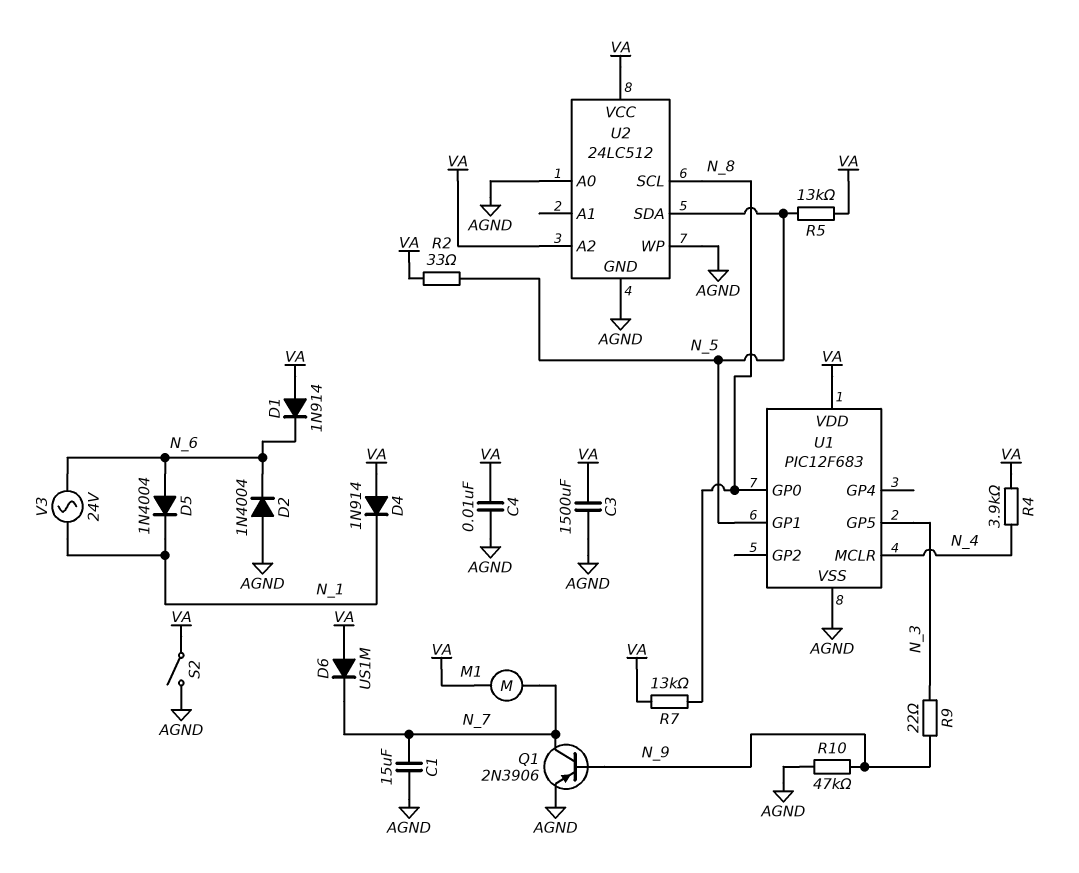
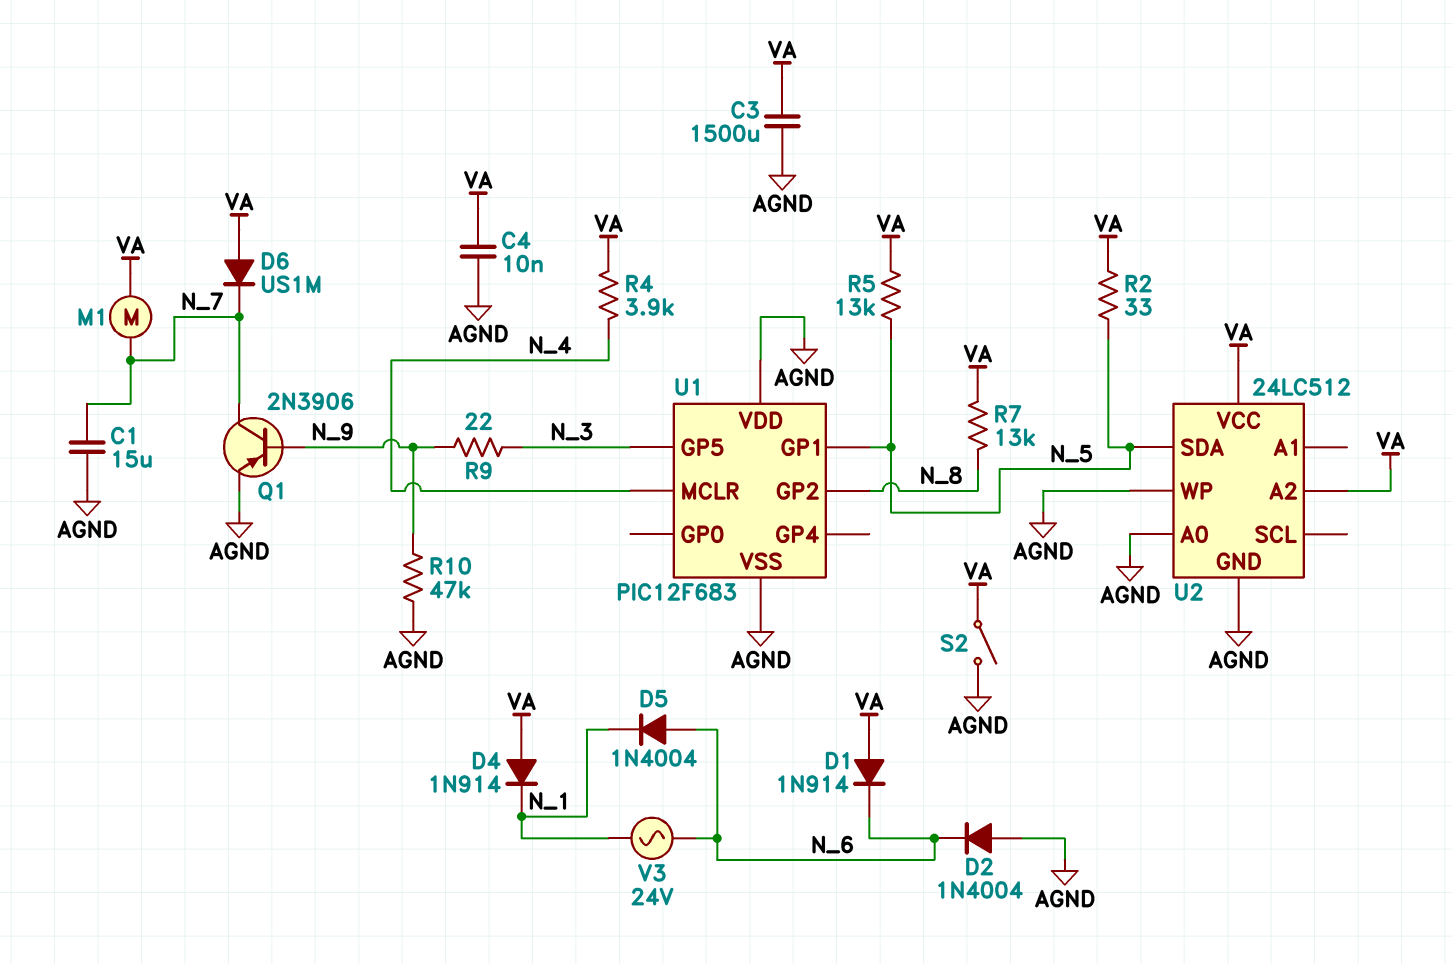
U1 pin GP0: N_8 -> none
U1 pin GP2: none -> N_8
U1 pin VDD: VA -> AGND
U2 pin SCL: N_8 -> none

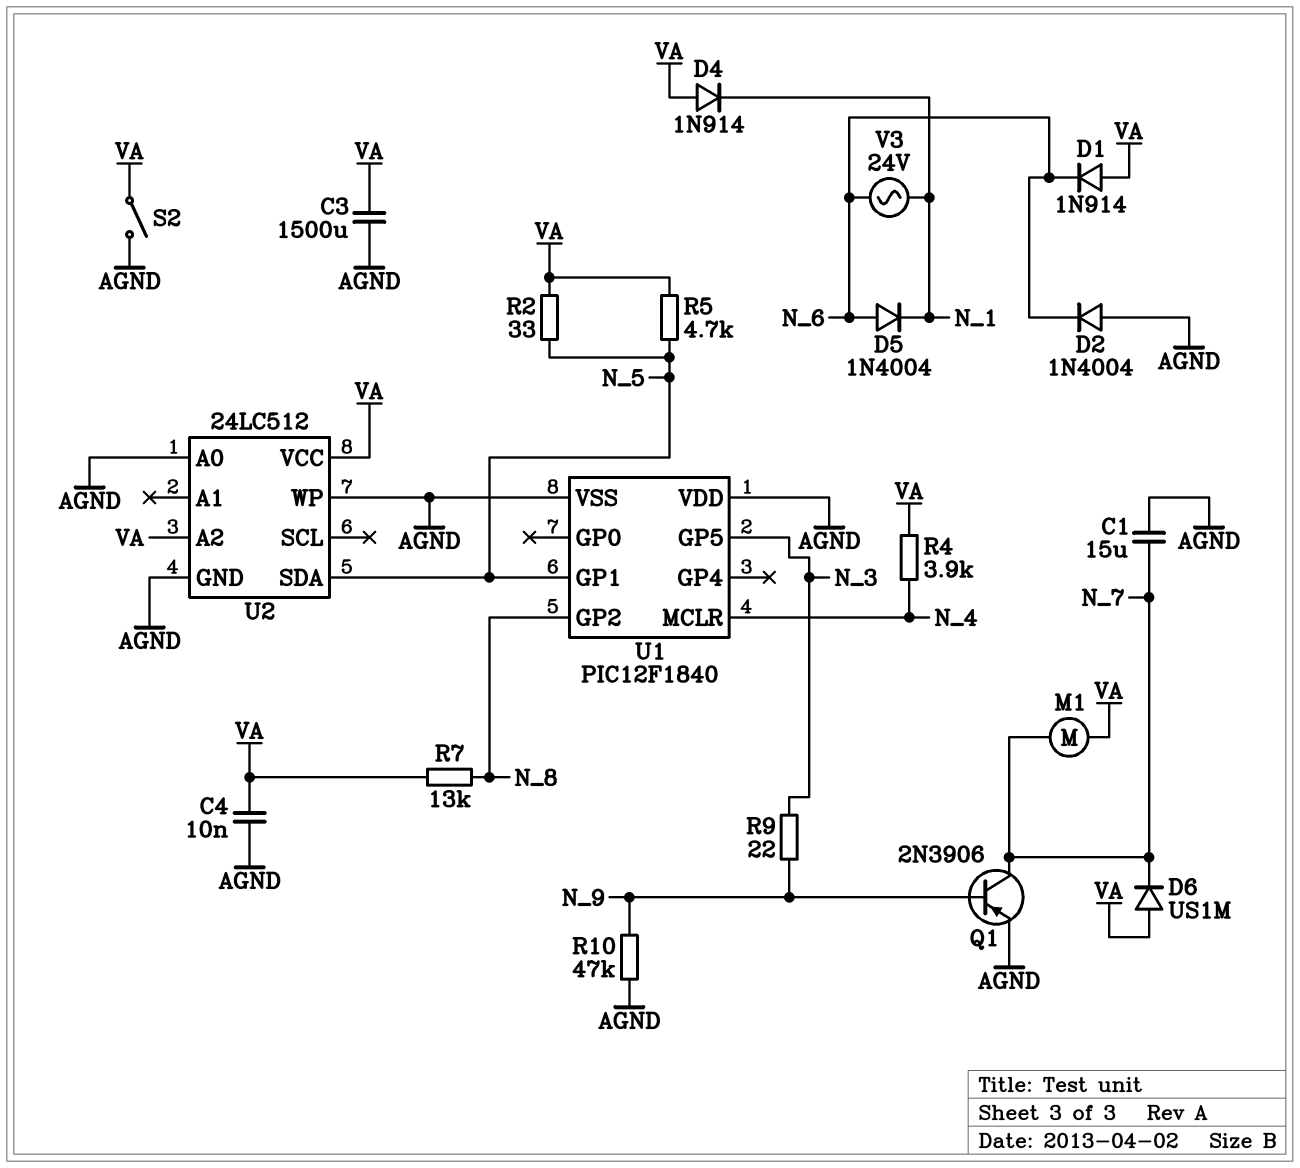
R5: 13k (N_5, VA) -> 4.7k (N_5, VA)
U1: PIC12F683 -> PIC12F1840

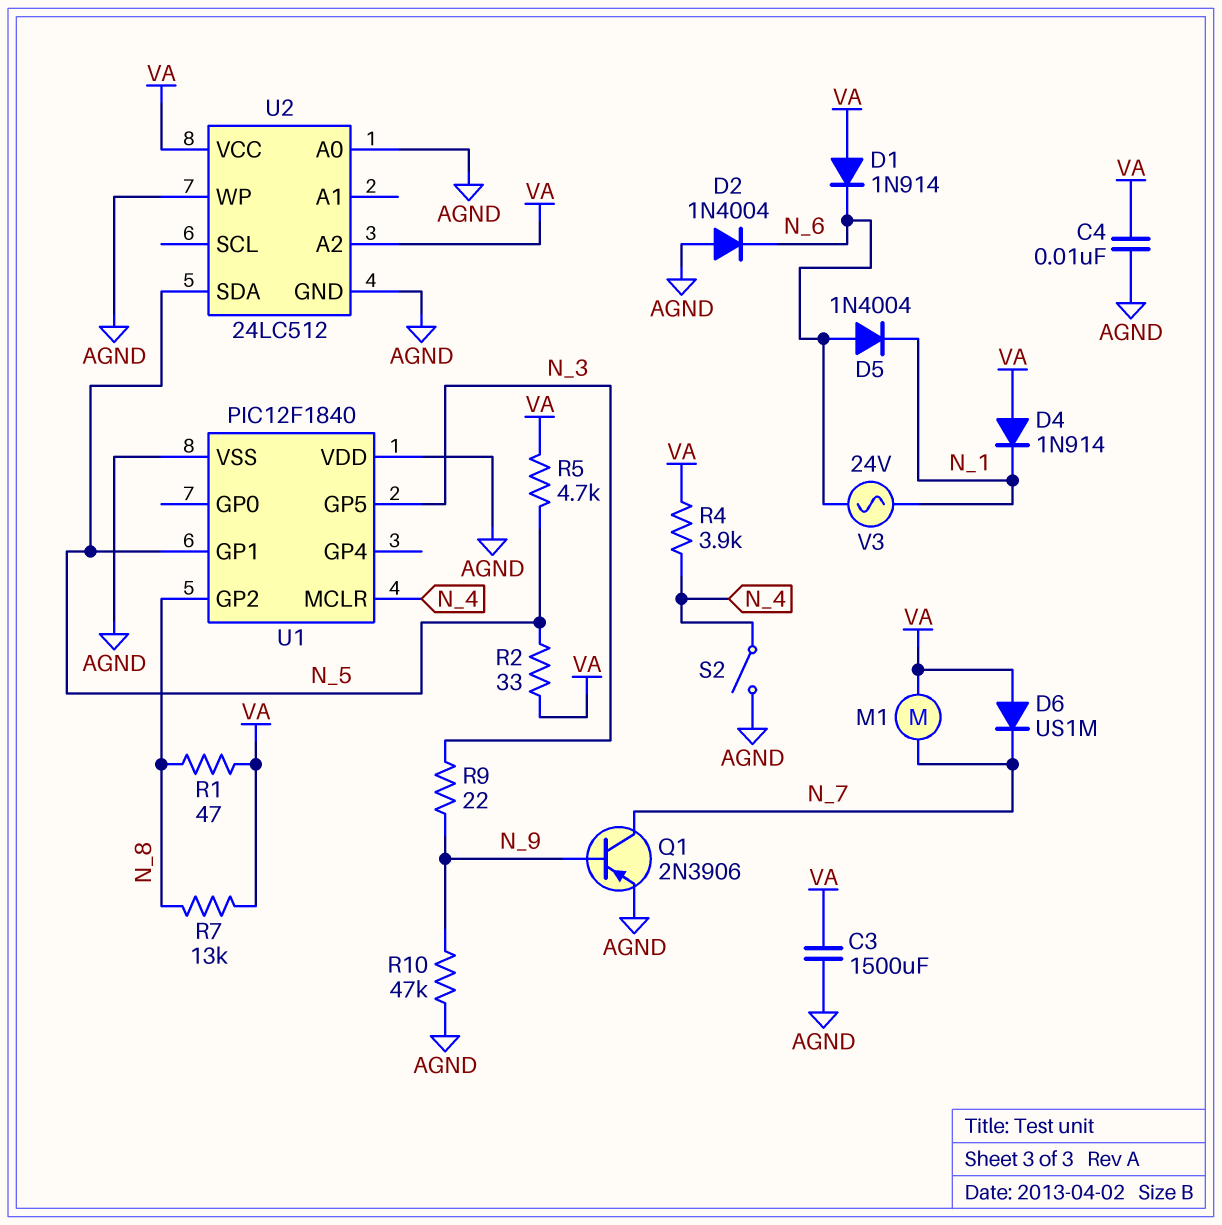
C1: 15uF (AGND, N_7) -> none
R1: none -> 47 (N_8, VA)
S2: switch (AGND, VA) -> switch (AGND, N_4)

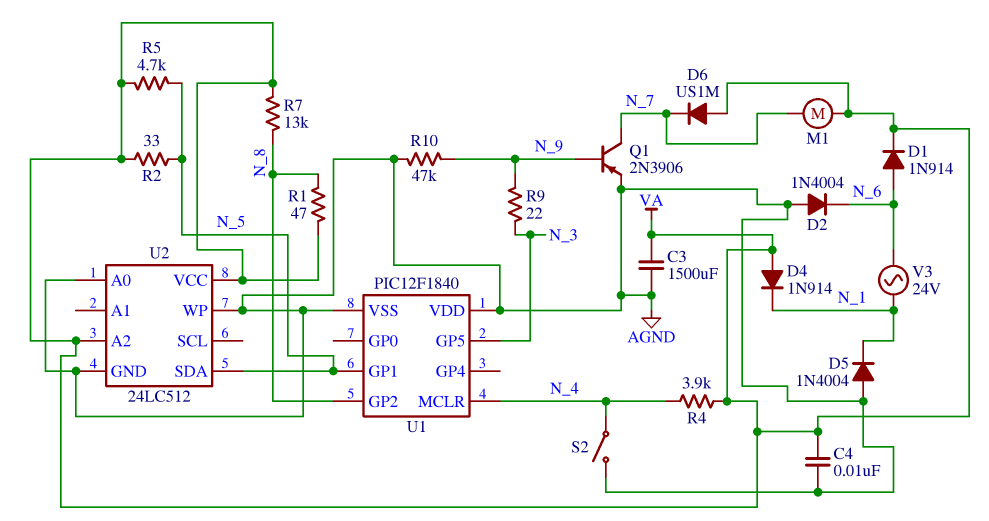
D1: diode 1N914 (A VA, K N_6) -> diode 1N914 (A N_6, K VA)
D5: diode 1N4004 (A N_6, K N_1) -> diode 1N4004 (A AGND, K N_1)

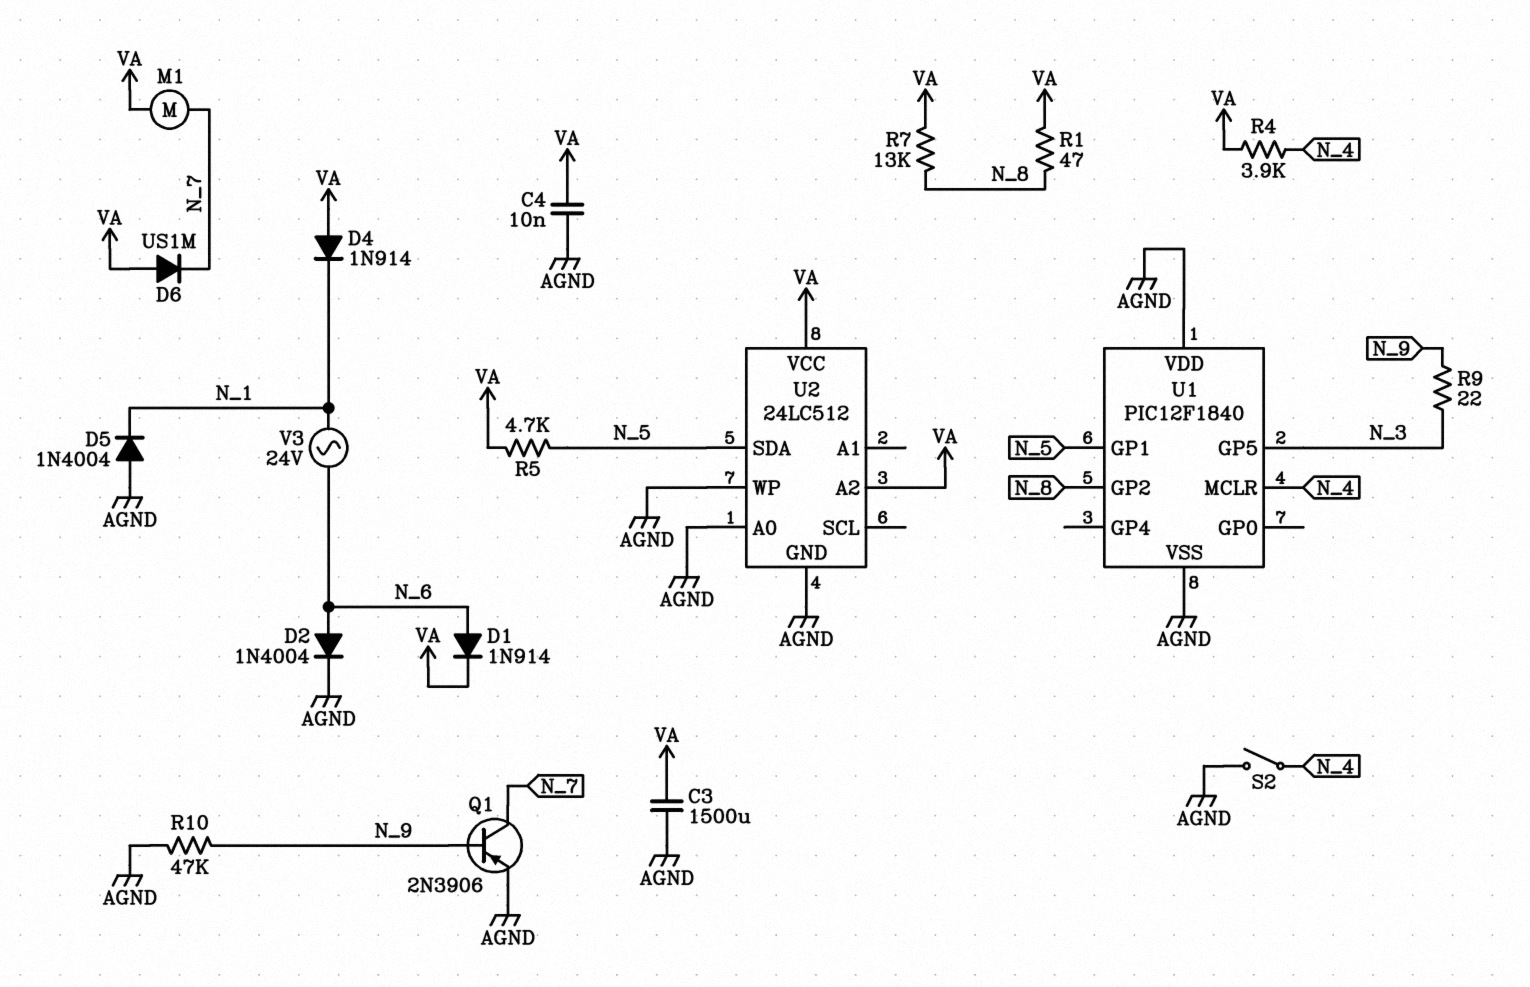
D2: diode 1N4004 (A AGND, K N_6) -> diode 1N4004 (A N_6, K AGND)
R2: 33 (N_5, VA) -> none

